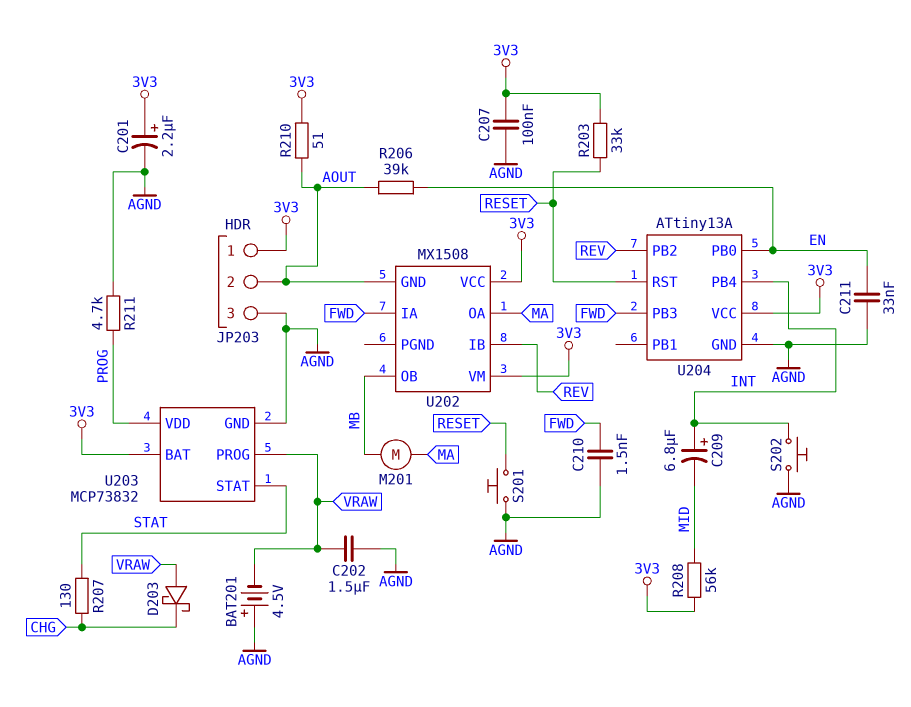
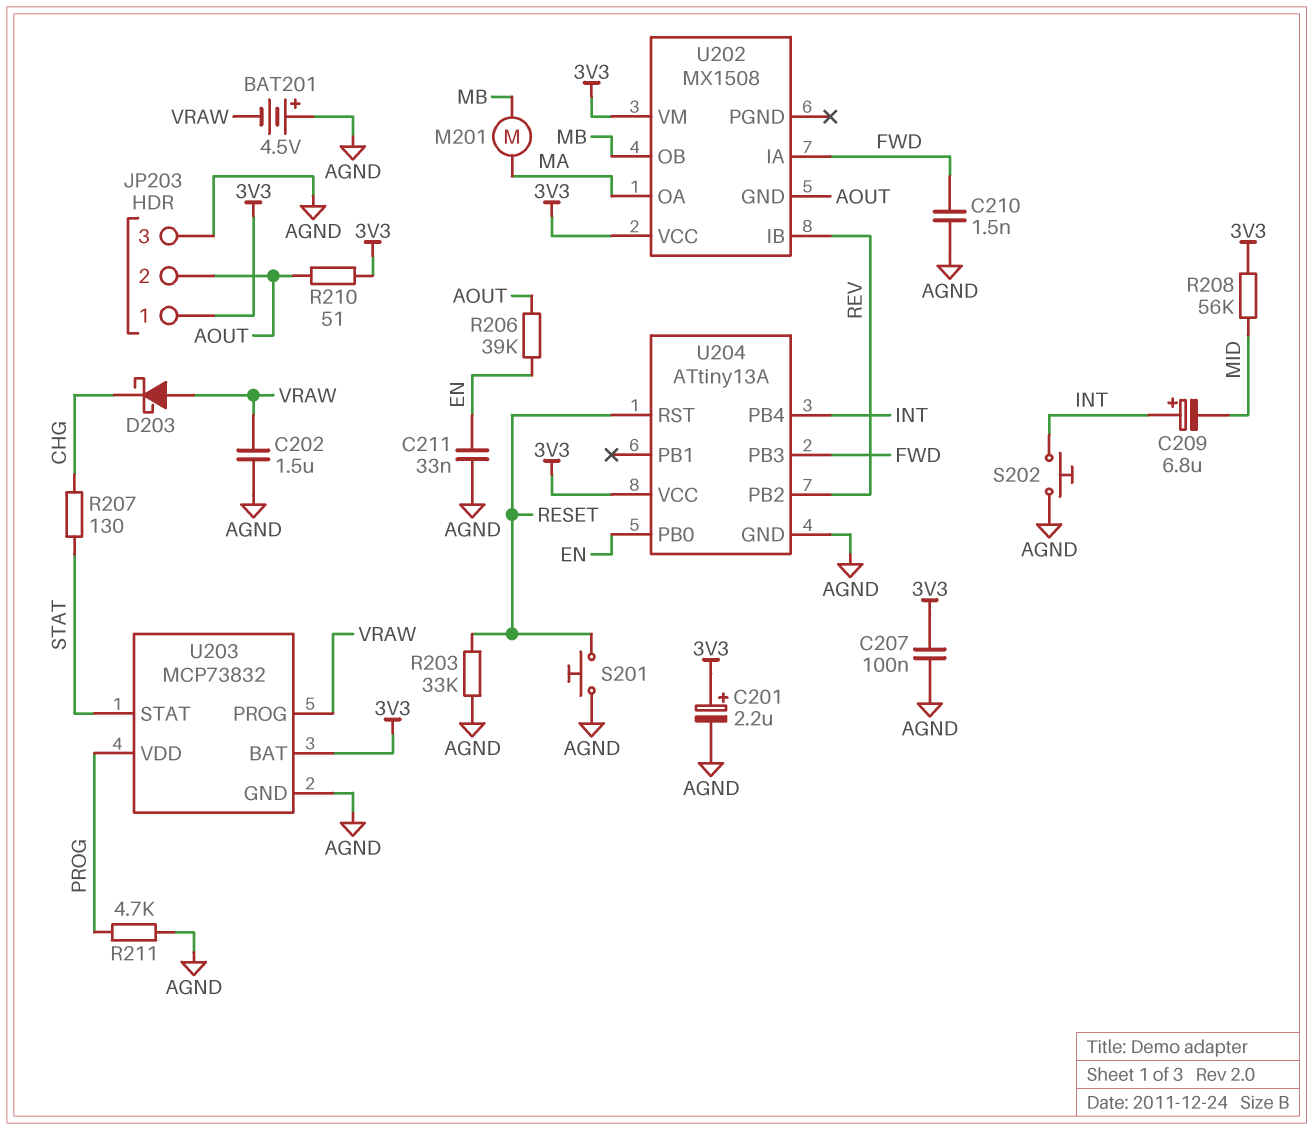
R203: 33k (3V3, RESET) -> 33k (AGND, RESET)

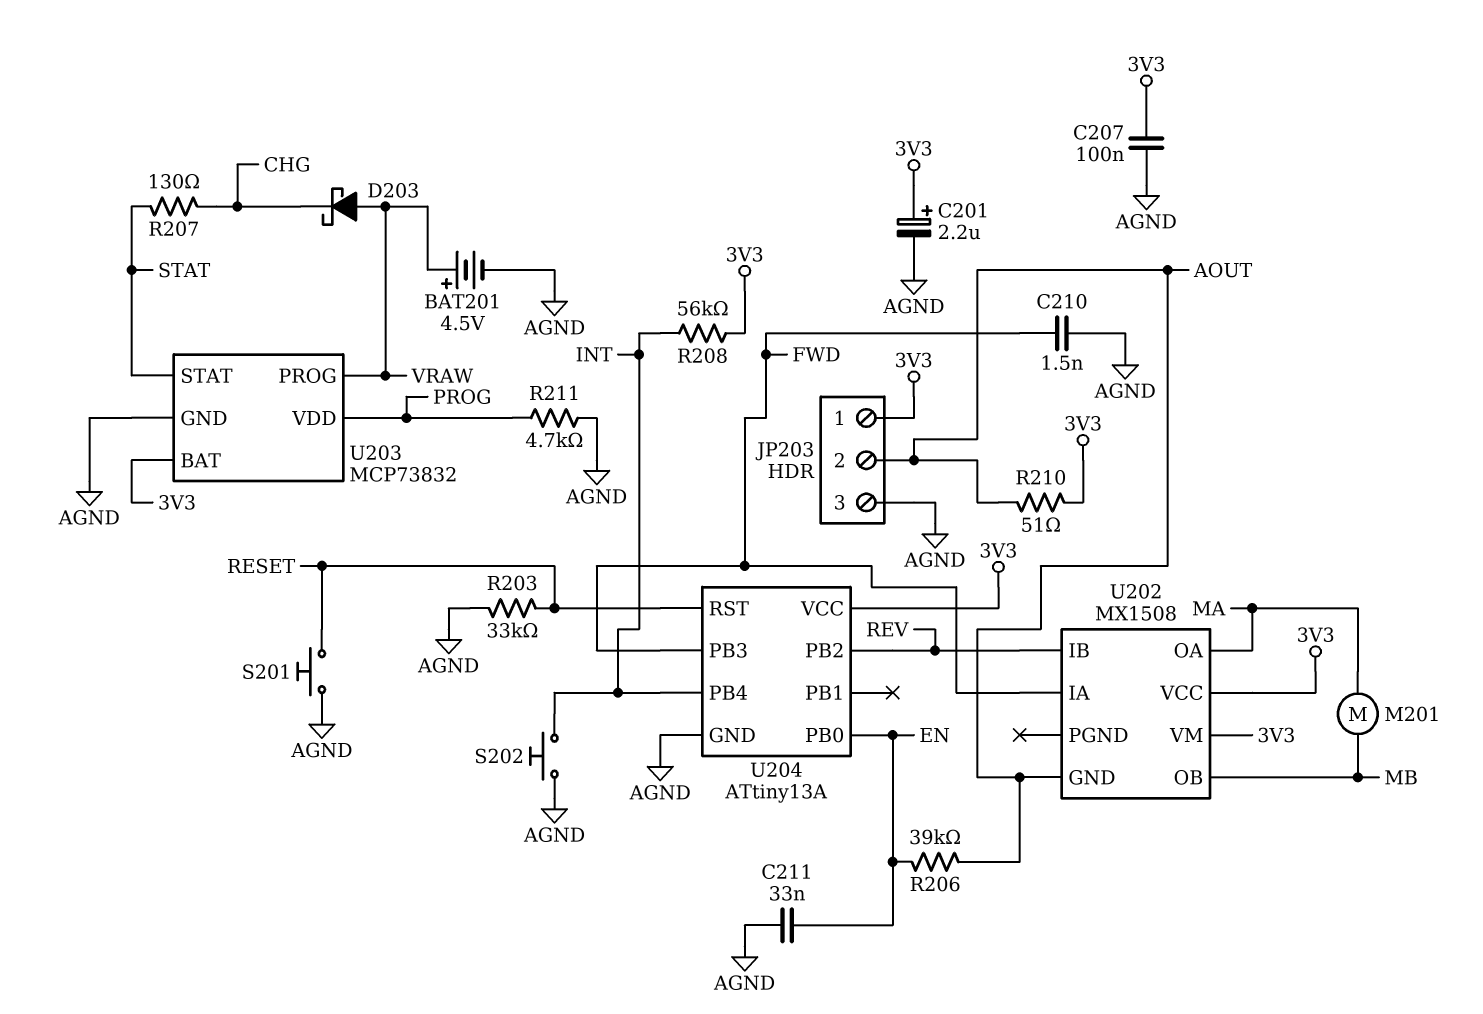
BAT201: 4.5V (plus AGND, minus VRAW) -> 4.5V (plus VRAW, minus AGND)
C202: 1.5uF (AGND, VRAW) -> none
C209: 6.8uF (plus INT, minus MID) -> none
R208: 56k (3V3, MID) -> 56k (3V3, INT)

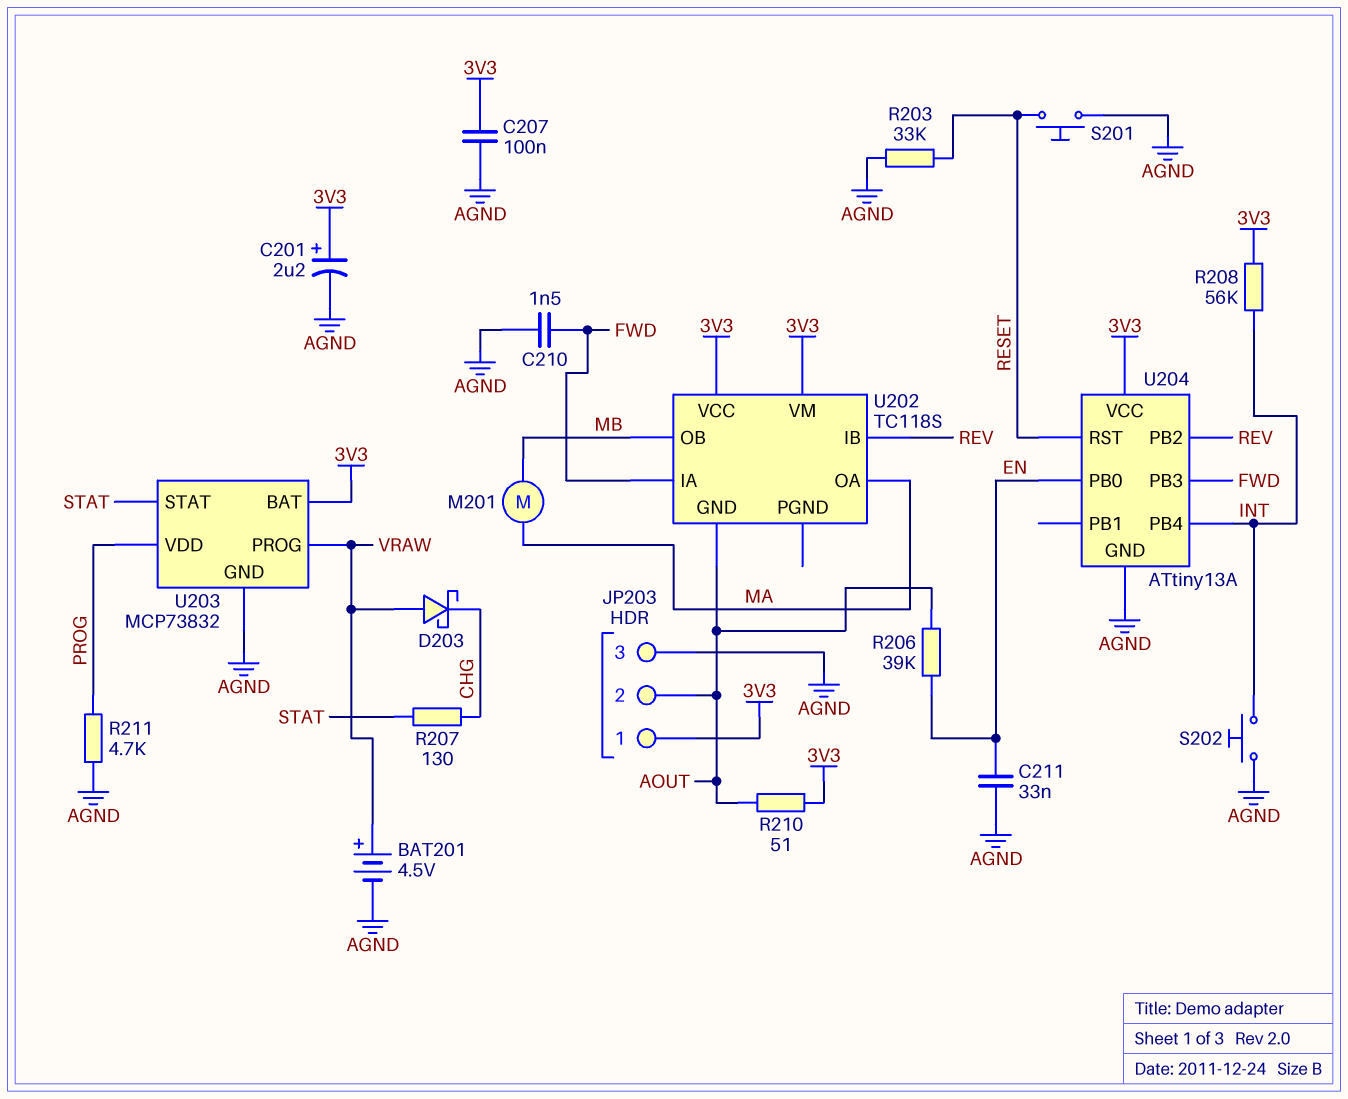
U202: MX1508 -> TC118S

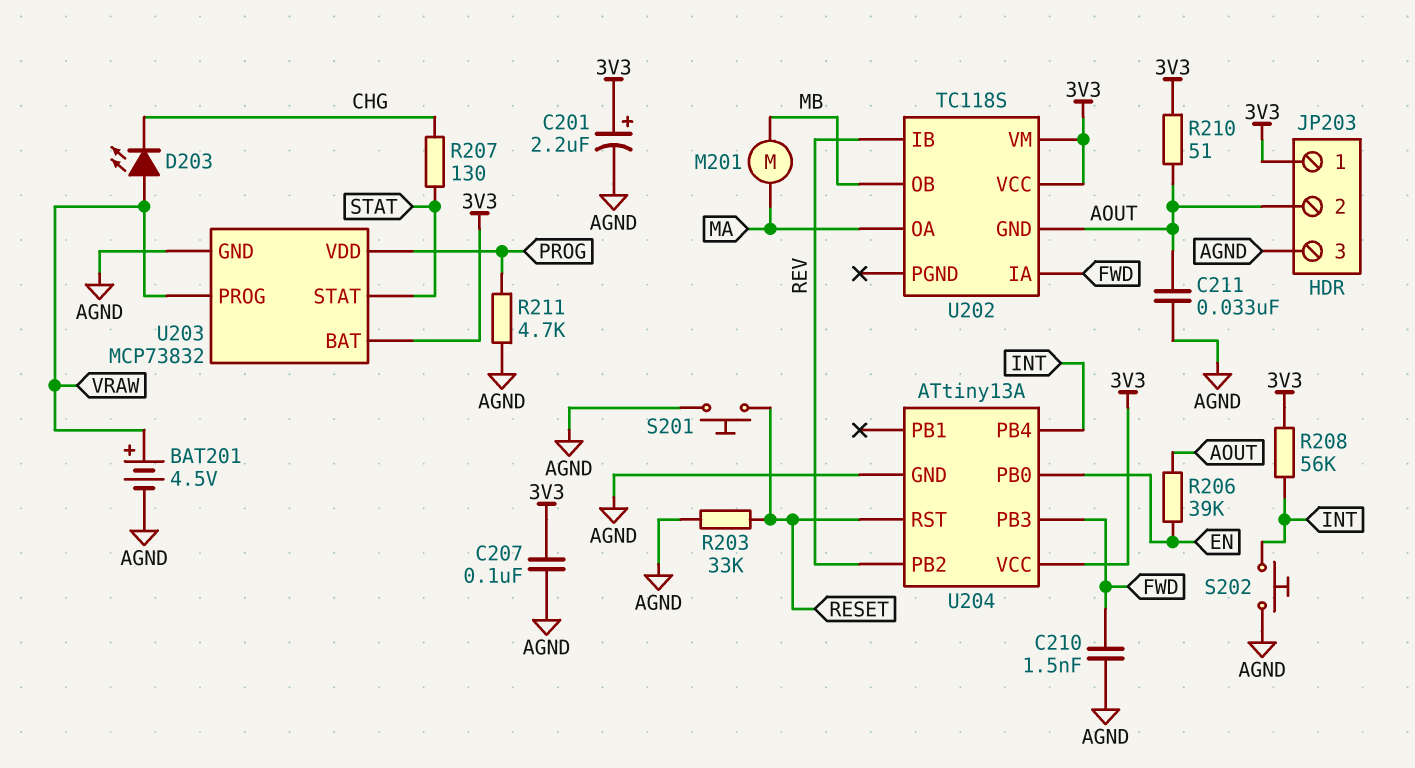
C211: 33nF (AGND, EN) -> 33nF (AGND, AOUT)
D203: schottky (A VRAW, K CHG) -> LED (A VRAW, K CHG)

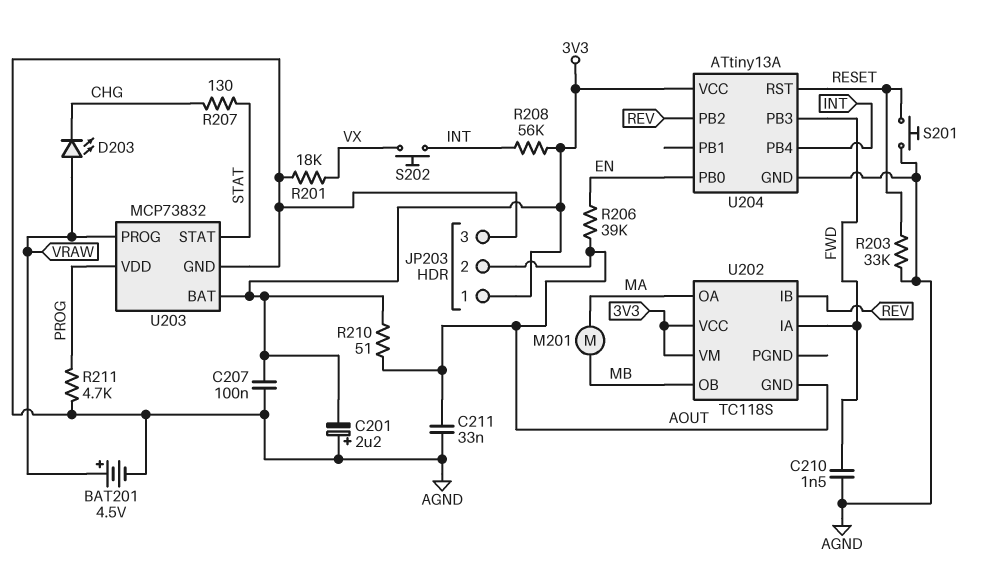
C201: 2.2uF (plus 3V3, minus AGND) -> 2.2uF (plus AGND, minus 3V3)
R201: none -> 18k (AGND, VX)
S202: button (AGND, INT) -> button (INT, VX)

